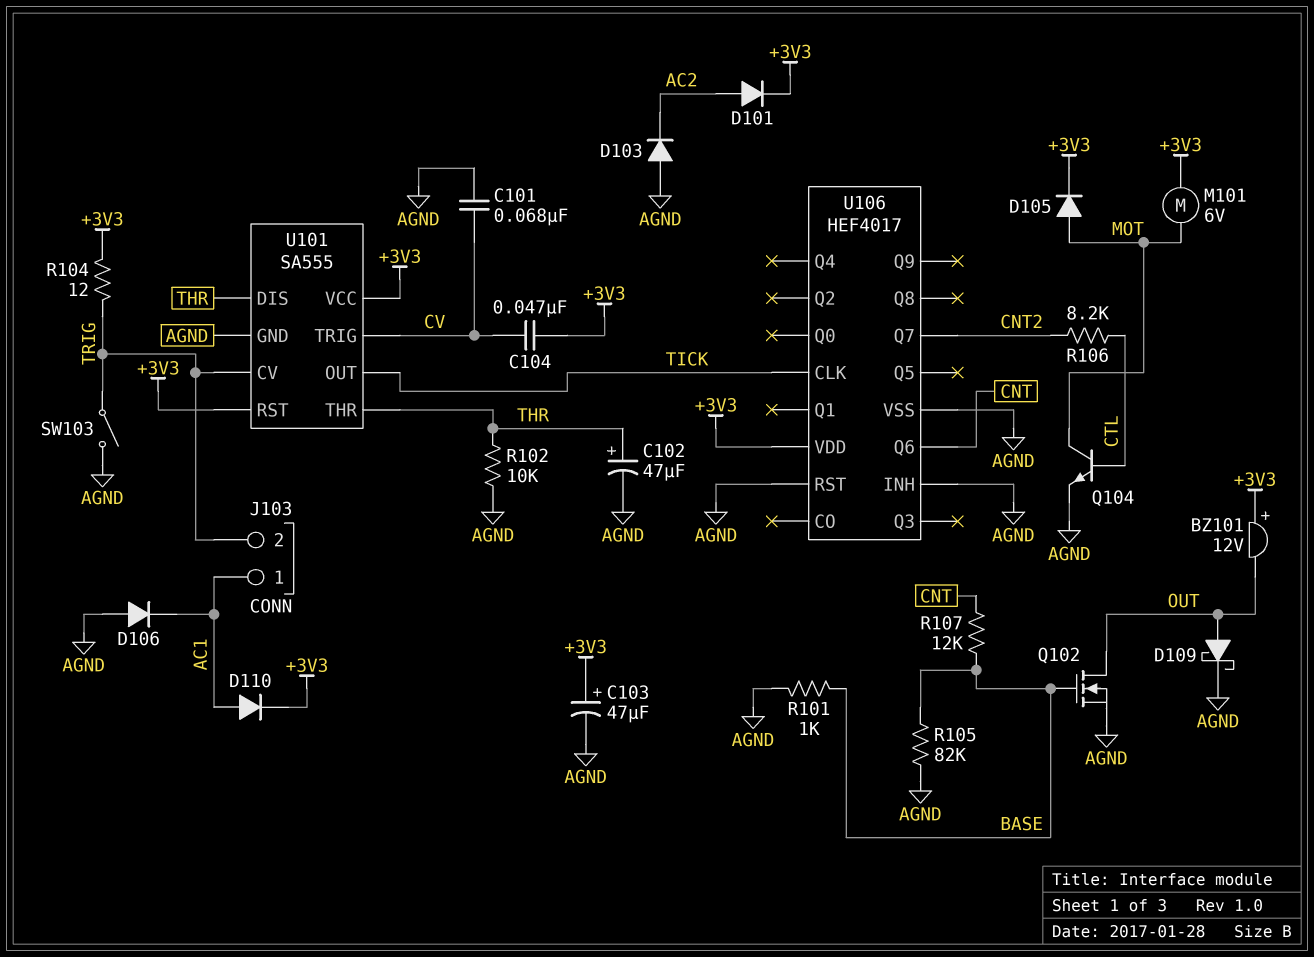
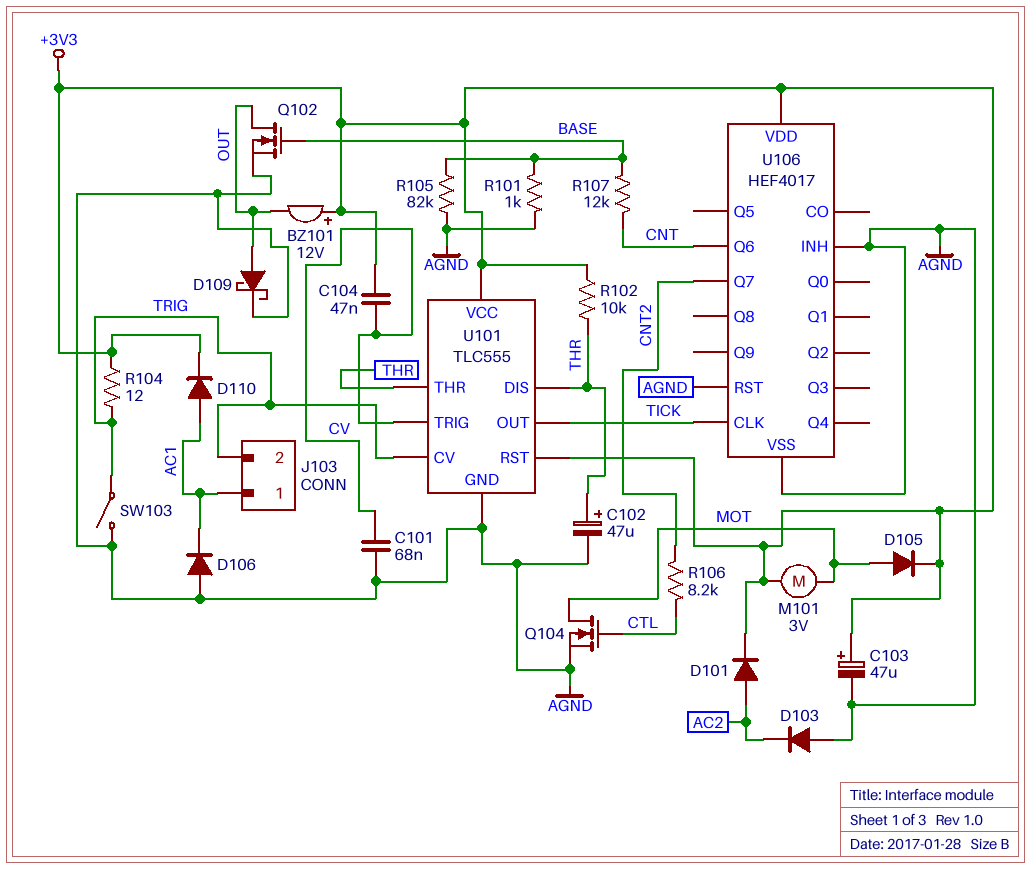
M101: motor 6V (+3V3, MOT) -> motor 3V (+3V3, MOT)
Q104: NPN (B CTL, C MOT, E AGND) -> NMOS (G CTL, D MOT, S AGND)
R102: 10k (AGND, THR) -> 10k (+3V3, THR)
U101: SA555 -> TLC555

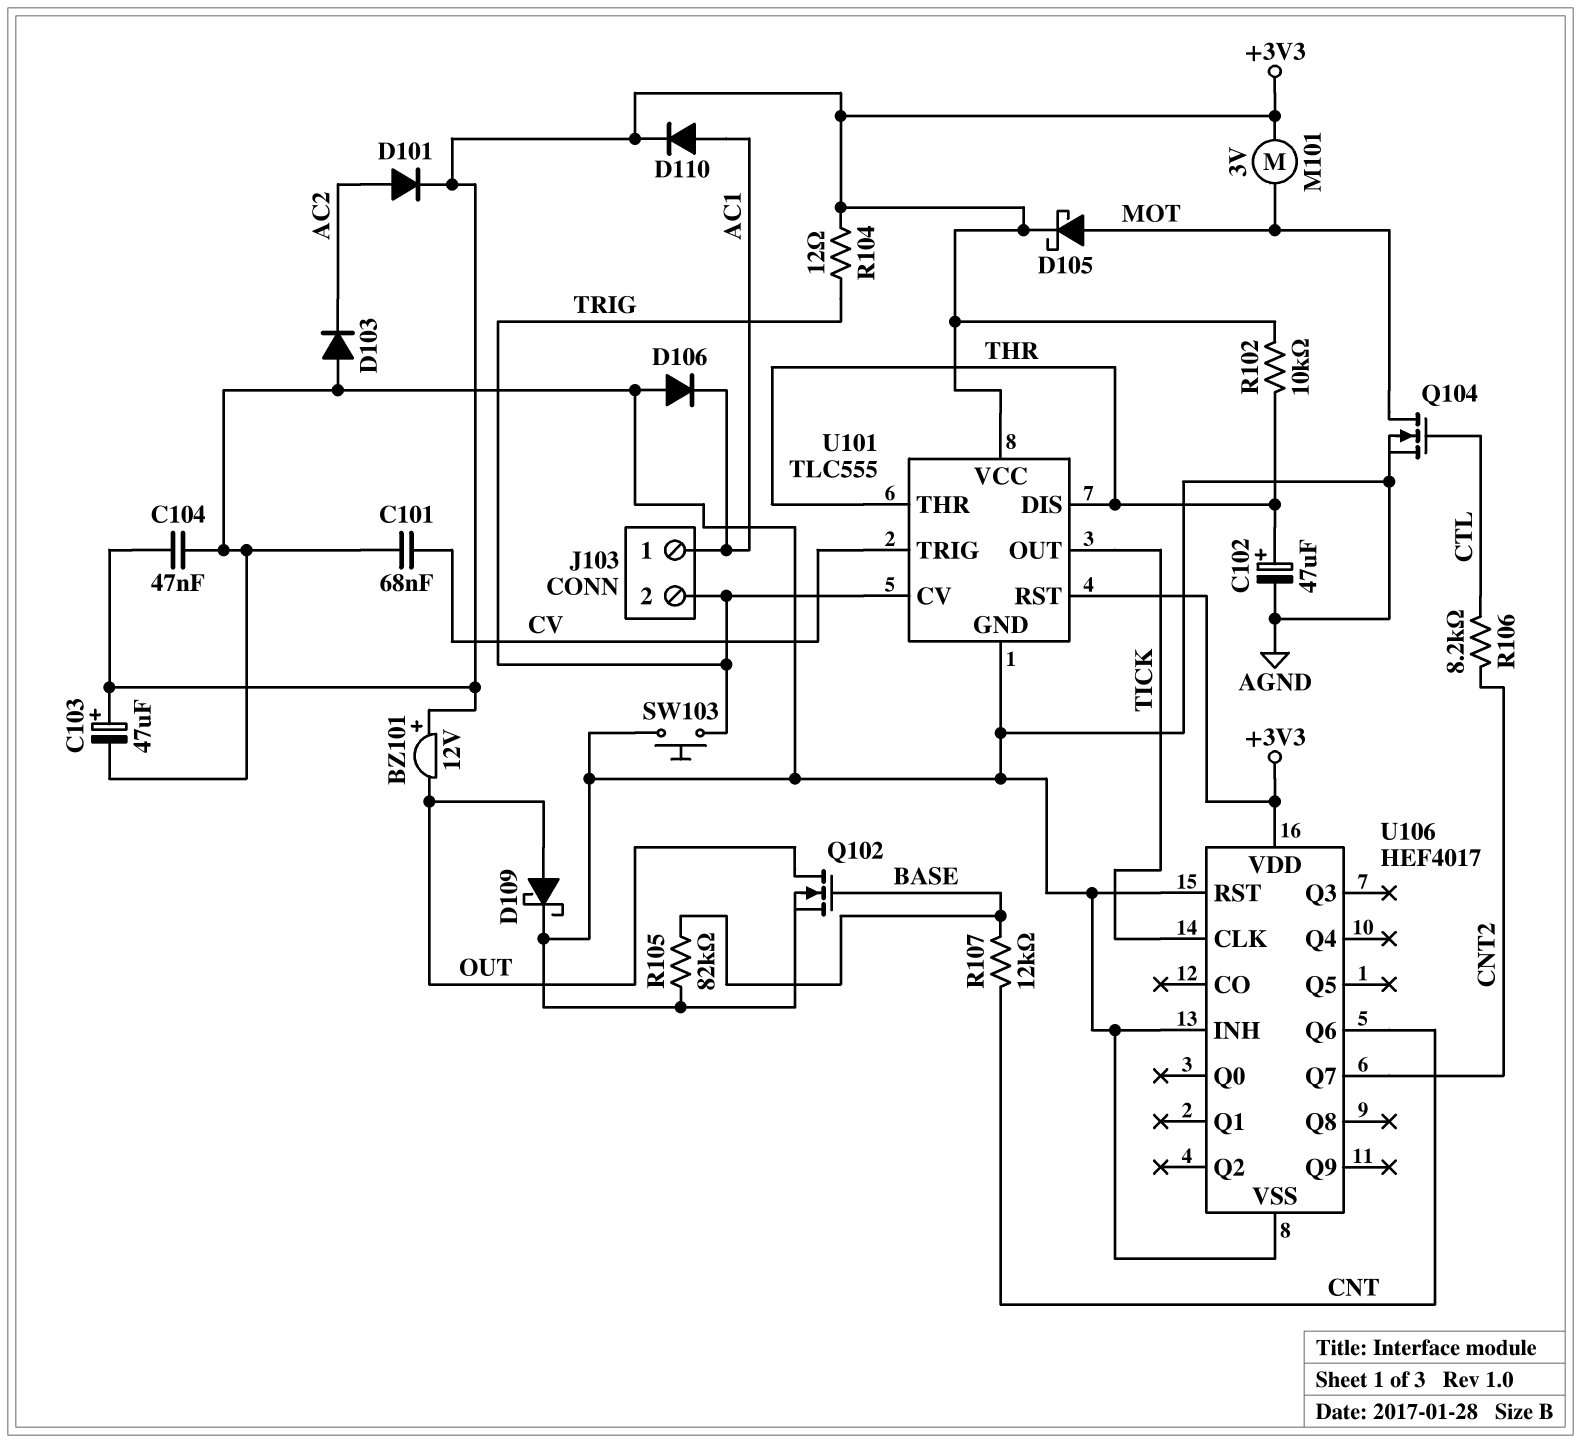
C104: 47nF (+3V3, CV) -> 47nF (+3V3, AGND)
D105: diode (A MOT, K +3V3) -> schottky (A MOT, K +3V3)
R101: 1k (AGND, BASE) -> none
SW103: switch (AGND, TRIG) -> button (AGND, TRIG)

